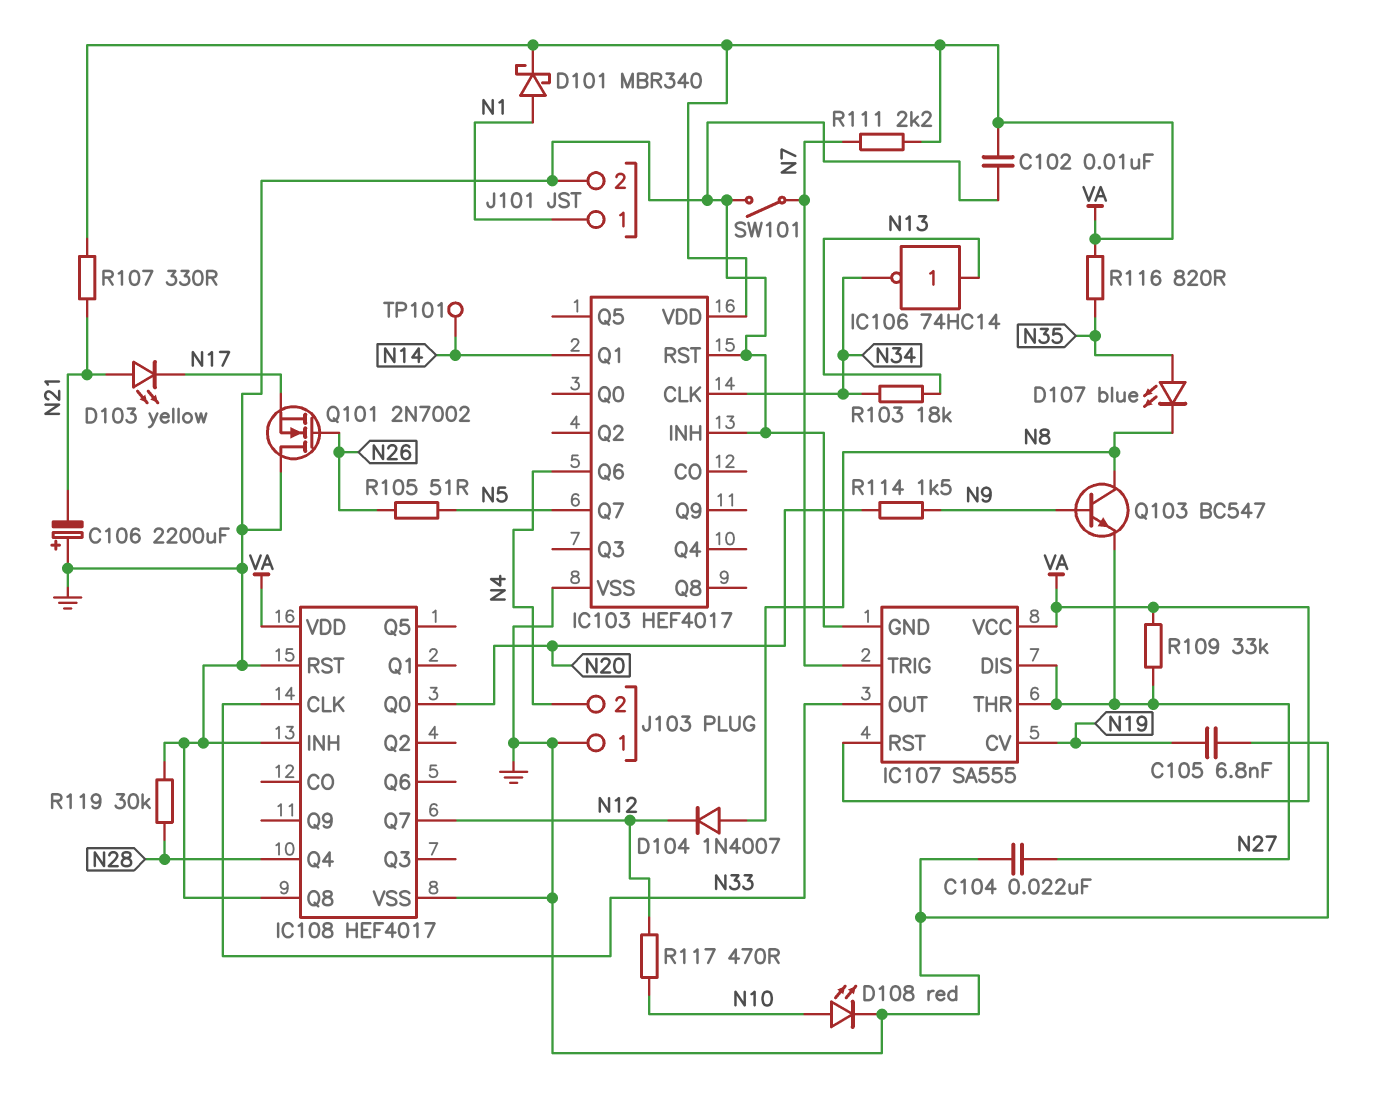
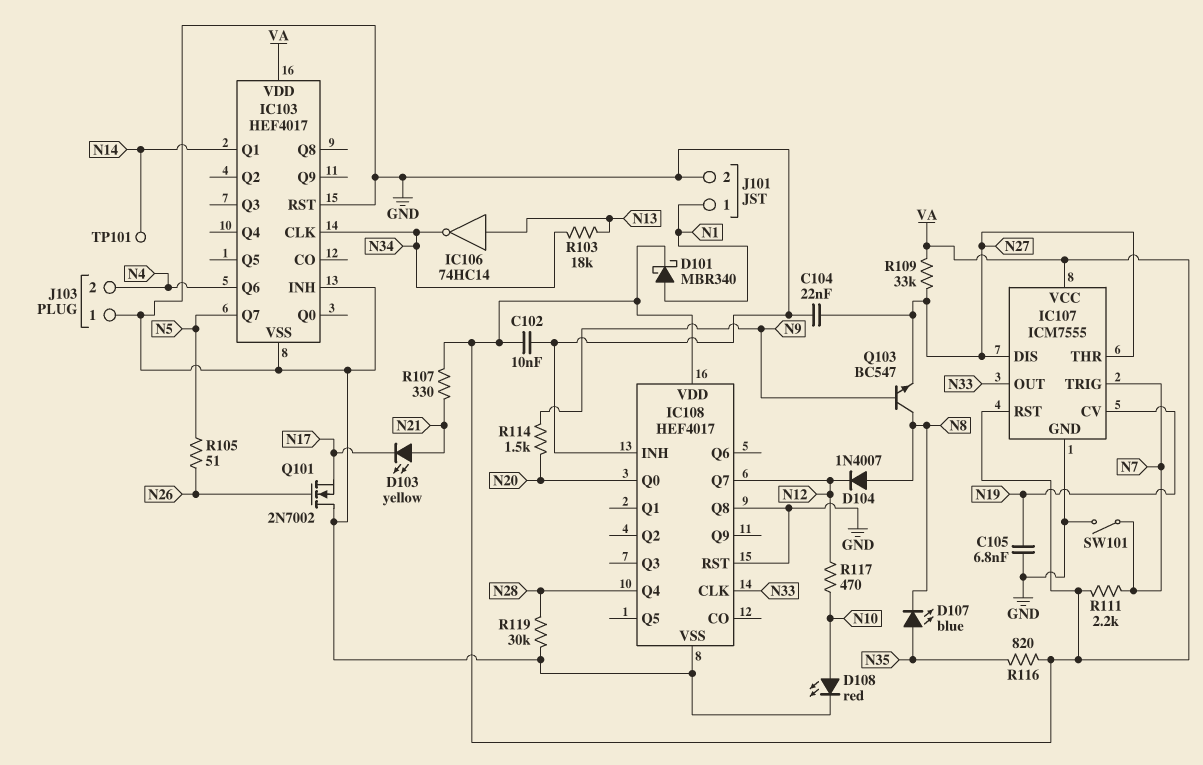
C106: 2200uF (plus GND, minus N21) -> none
IC107: SA555 -> ICM7555

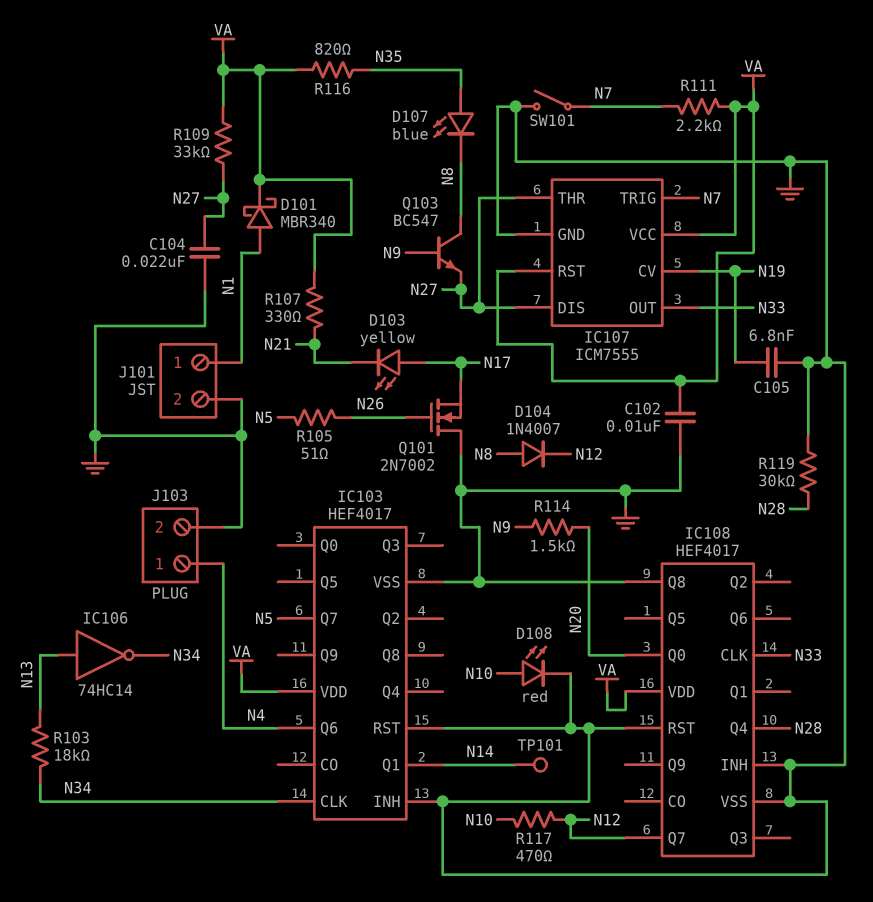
D103: LED yellow (A N21, K N17) -> LED yellow (A N17, K N21)
J103 pin 1: GND -> N4
J103 pin 2: N4 -> GND

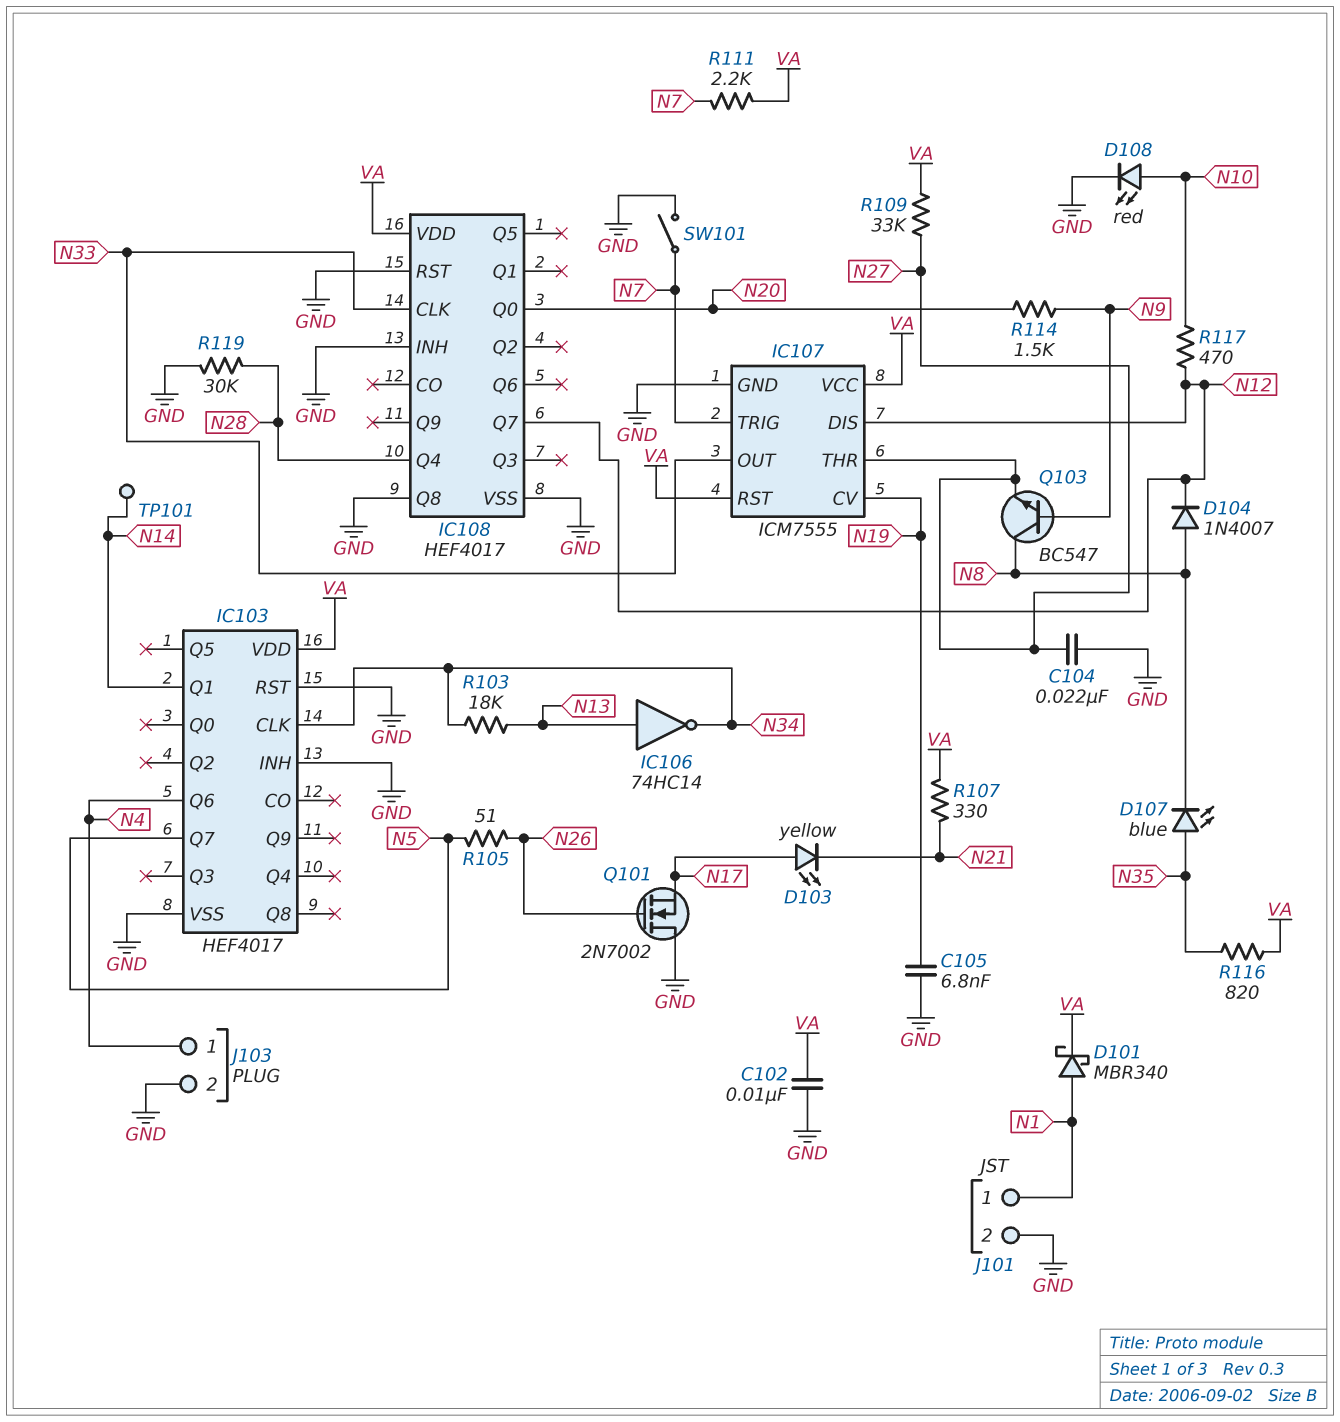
IC107 pin DIS: N27 -> N12

